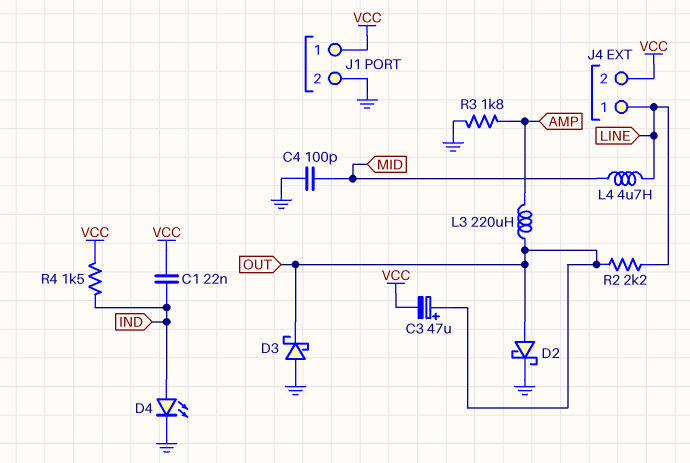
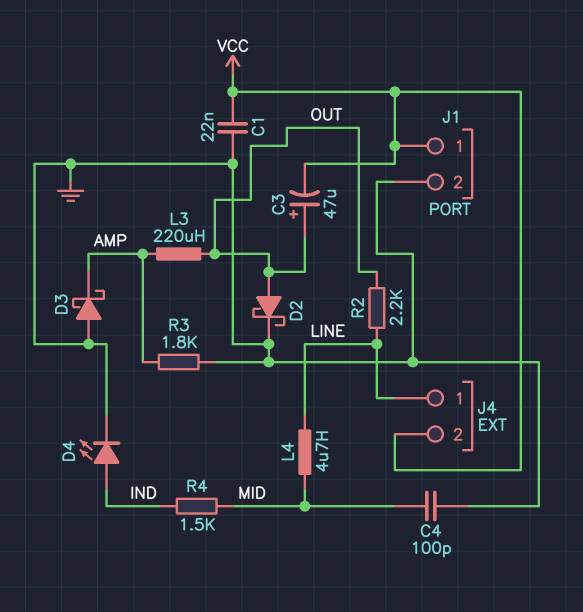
C1: 22nF (IND, VCC) -> 22nF (GND, VCC)
D3: schottky (A GND, K OUT) -> schottky (A GND, K AMP)
R4: 1.5k (IND, VCC) -> 1.5k (IND, MID)

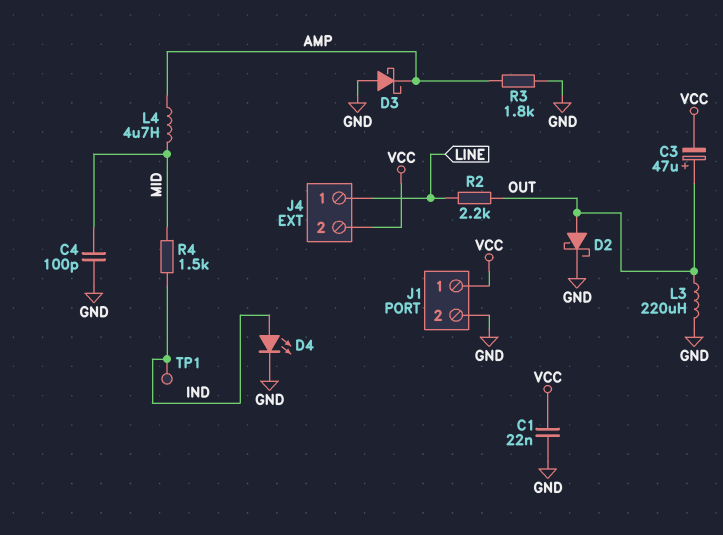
L3: 220uH (AMP, OUT) -> 220uH (GND, OUT)
L4: 4.7uH (LINE, MID) -> 4.7uH (AMP, MID)
TP1: none -> test point (IND)

